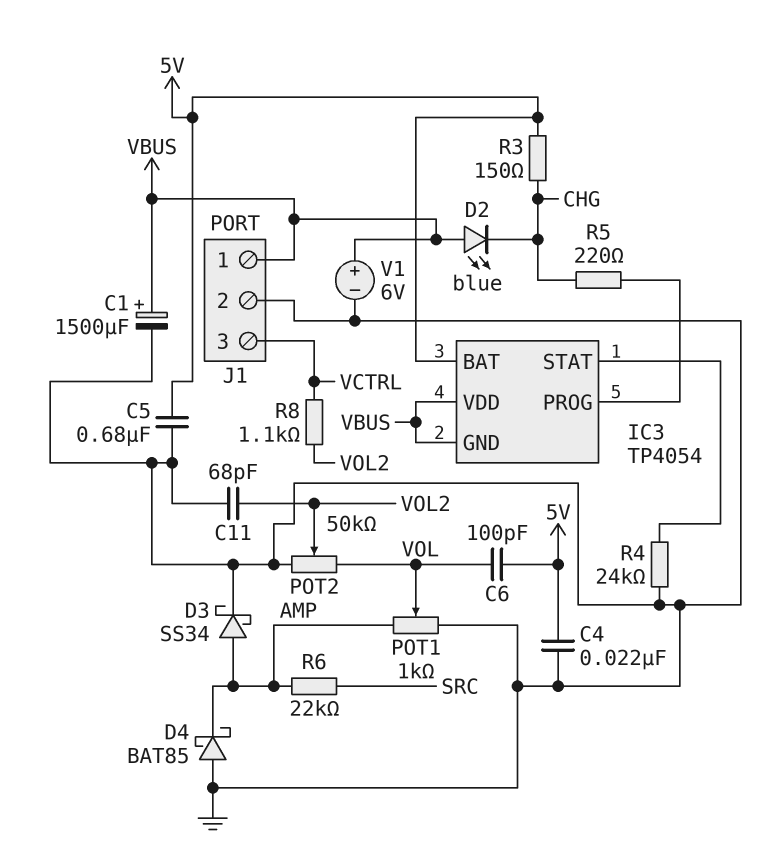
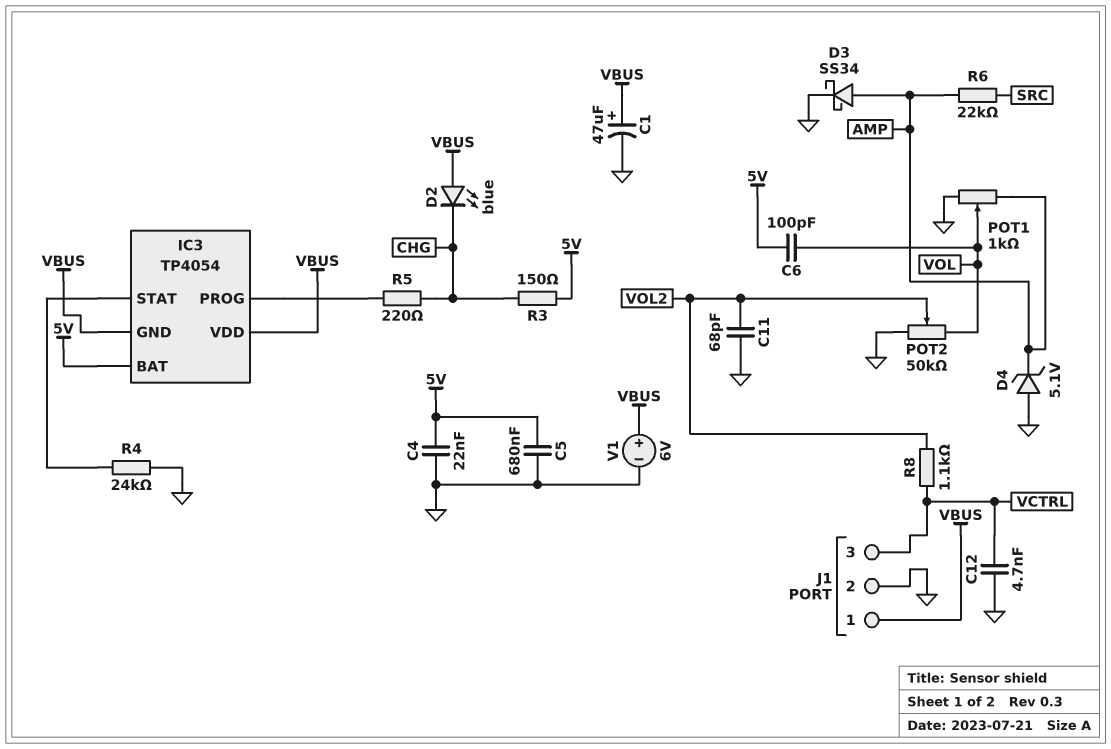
C1: 1500uF (plus VBUS, minus GND) -> 47uF (plus VBUS, minus GND)
C12: none -> 4.7nF (GND, VCTRL)
D4: schottky BAT85 (A GND, K AMP) -> zener 5.1V (A GND, K AMP)

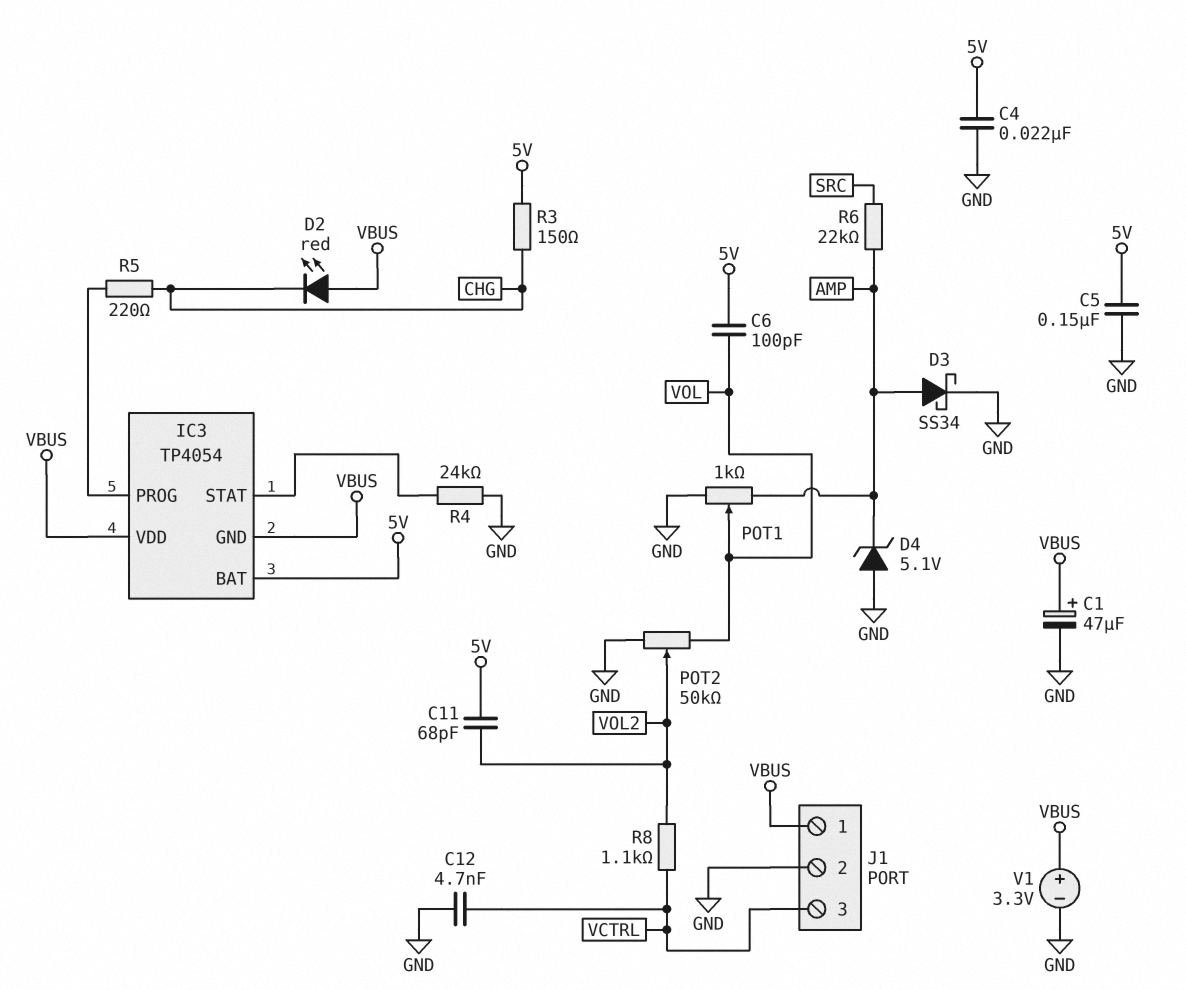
C5: 680nF (5V, GND) -> 150nF (5V, GND)
C11: 68pF (GND, VOL2) -> 68pF (5V, VOL2)
D2: LED blue (A VBUS, K CHG) -> LED red (A VBUS, K CHG)
V1: 6V (plus VBUS, minus GND) -> 3.3V (plus VBUS, minus GND)

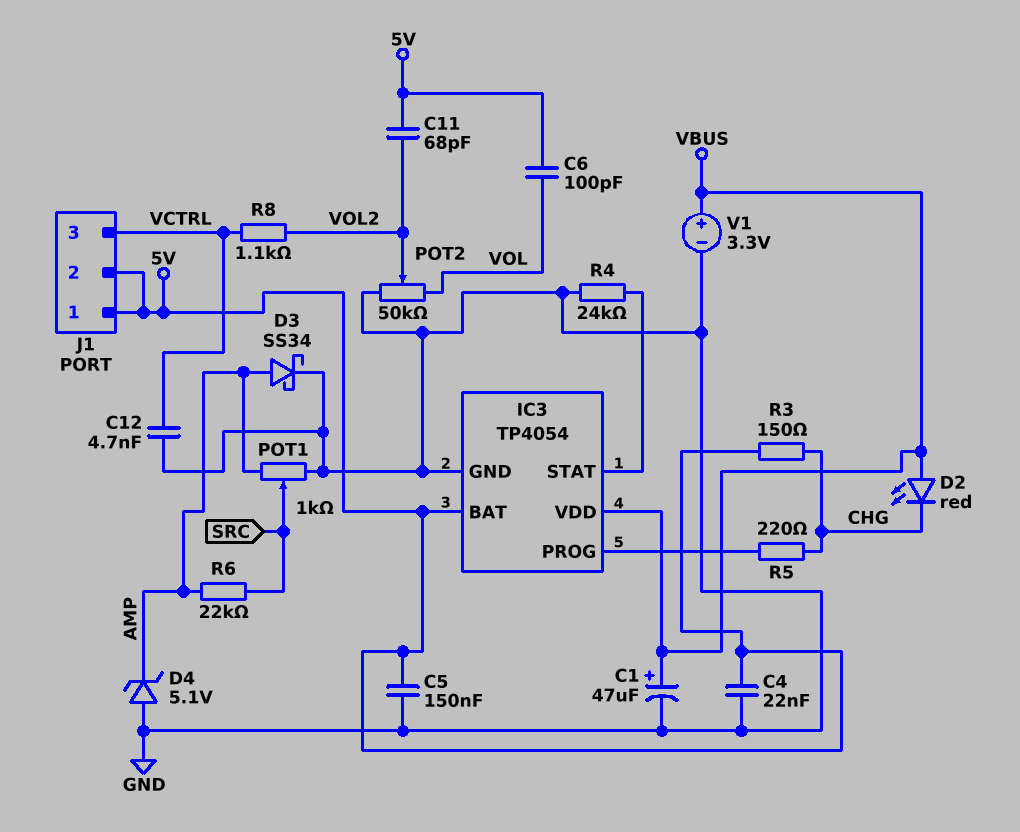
IC3 pin GND: VBUS -> GND
J1 pin 1: VBUS -> 5V
J1 pin 2: GND -> 5V
POT1: 1k (AMP, GND, wiper VOL) -> 1k (AMP, GND, wiper SRC)

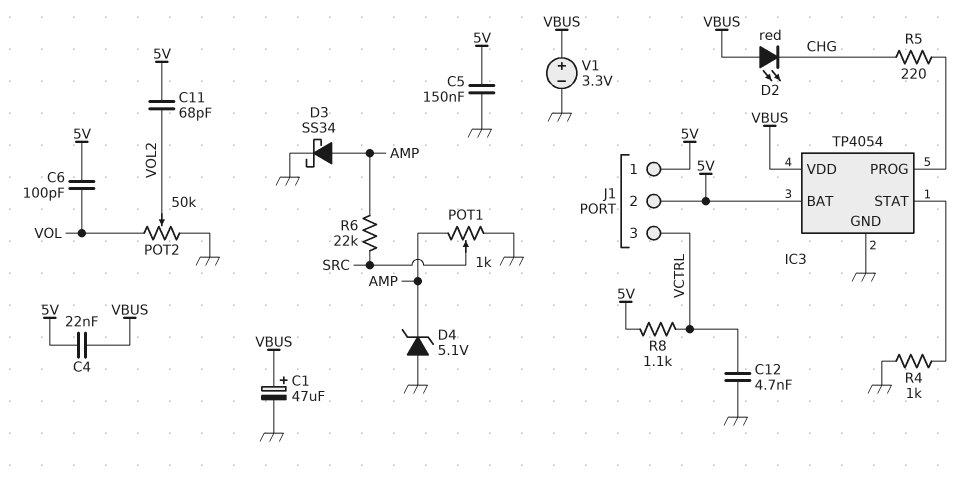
C4: 22nF (5V, GND) -> 22nF (5V, VBUS)
R3: 150 (5V, CHG) -> none
R4: 24k (GND, IC3/STAT) -> 1k (GND, IC3/STAT)
R8: 1.1k (VCTRL, VOL2) -> 1.1k (5V, VCTRL)

